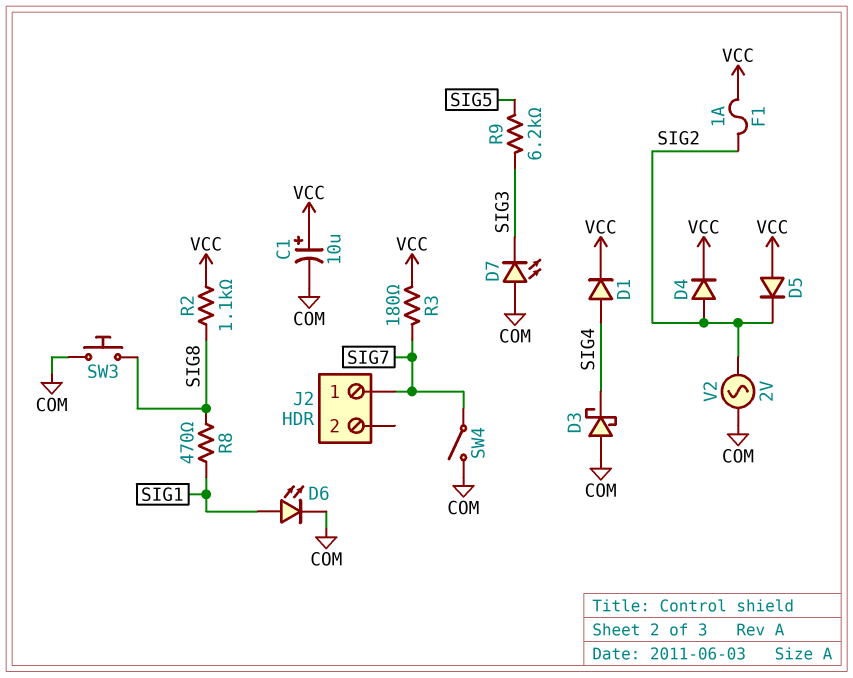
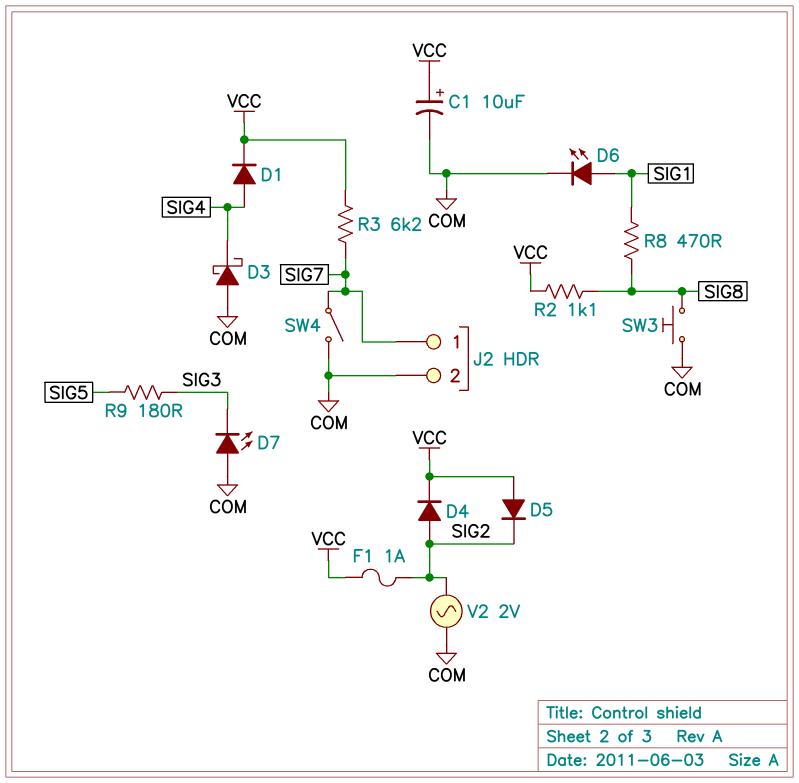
J2 pin 2: none -> COM
R3: 180 (SIG7, VCC) -> 6.2k (SIG7, VCC)
R9: 6.2k (SIG3, SIG5) -> 180 (SIG3, SIG5)

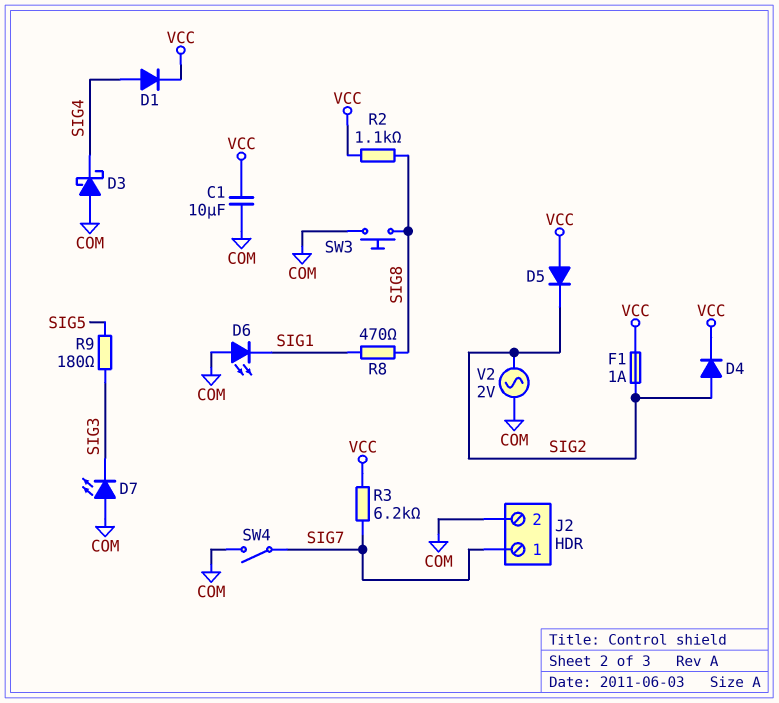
C1: 10uF (plus VCC, minus COM) -> 10uF (COM, VCC)
D6: LED (A SIG1, K COM) -> LED (A COM, K SIG1)

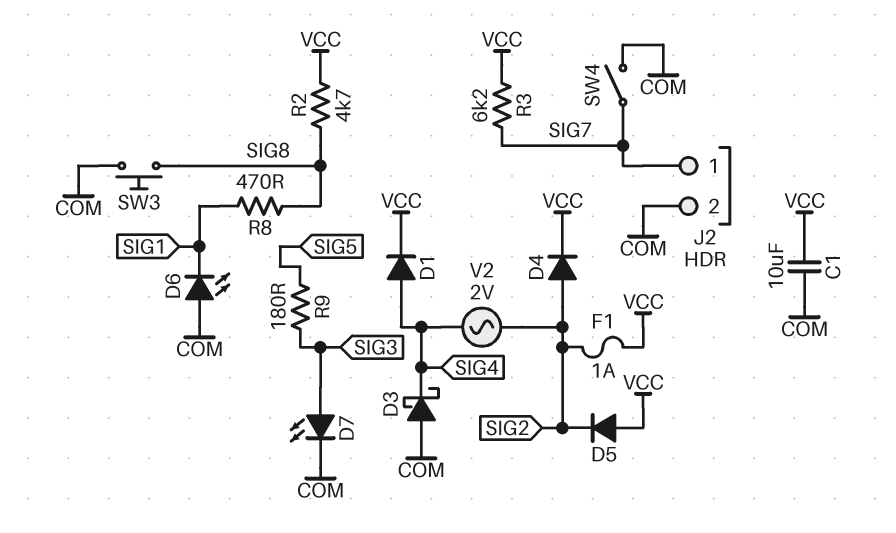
D7: LED (A COM, K SIG3) -> LED (A SIG3, K COM)
R2: 1.1k (SIG8, VCC) -> 4.7k (SIG8, VCC)
V2: AC 2V (COM, SIG2) -> AC 2V (SIG2, SIG4)

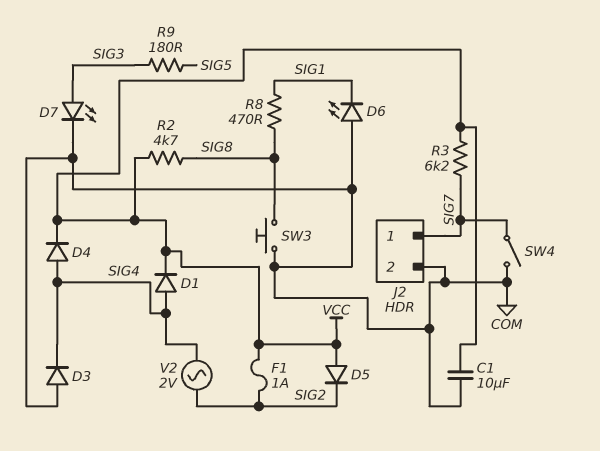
D3: schottky (A COM, K SIG4) -> diode (A COM, K SIG4)
D4: diode (A SIG2, K VCC) -> diode (A SIG4, K VCC)

